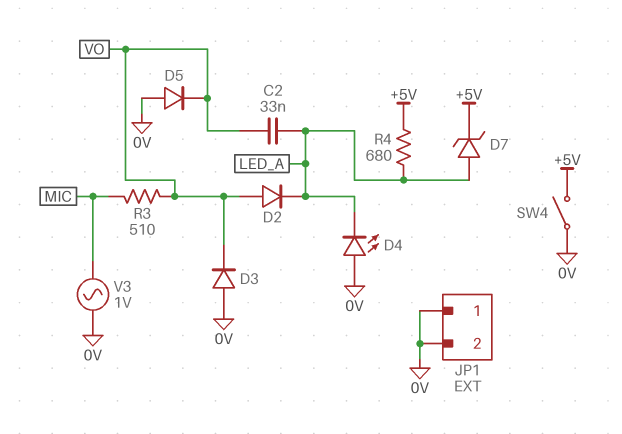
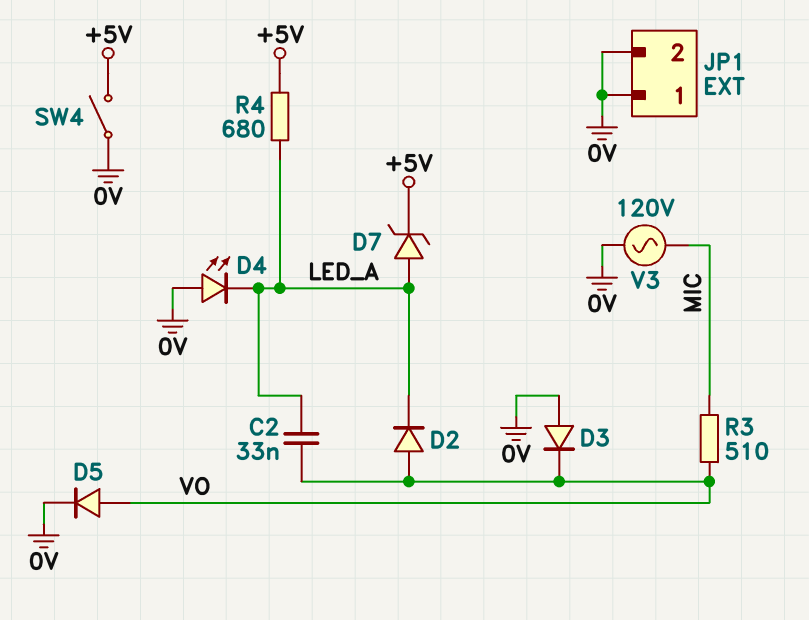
D5: diode (A 0V, K VO) -> diode (A VO, K 0V)
V3: AC 1V (0V, MIC) -> AC 120V (0V, MIC)

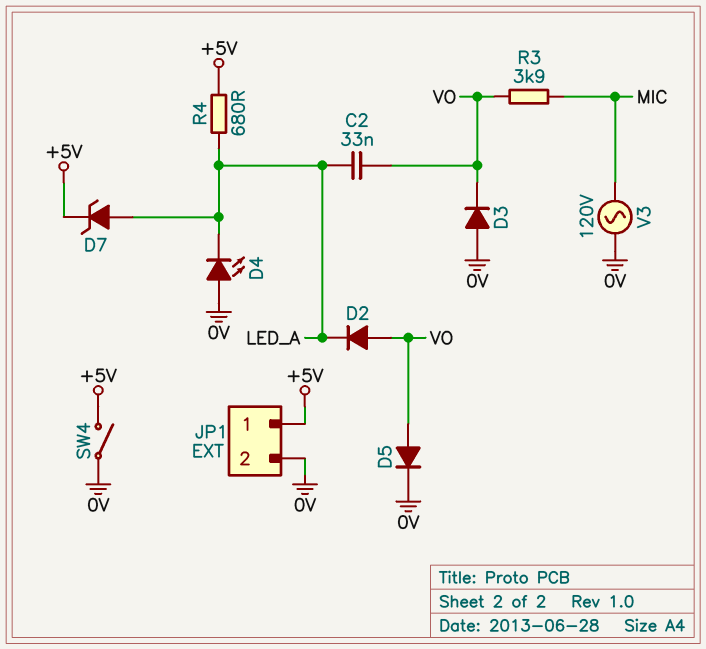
JP1 pin 1: 0V -> +5V
R3: 510 (MIC, VO) -> 3.9k (MIC, VO)

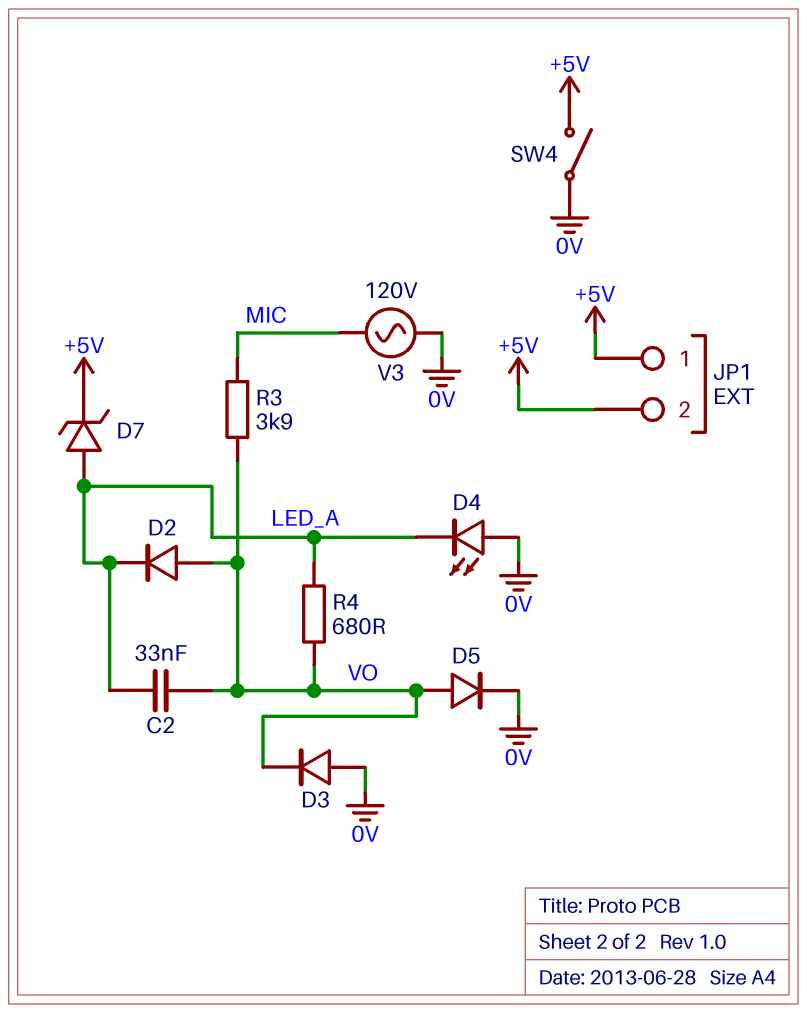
JP1 pin 2: 0V -> +5V
R4: 680 (+5V, LED_A) -> 680 (LED_A, VO)

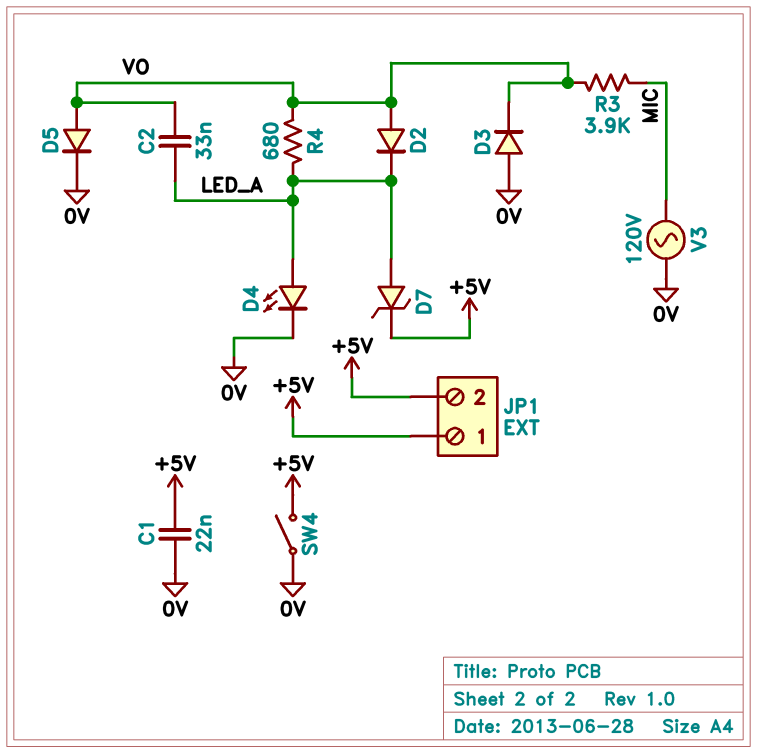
C1: none -> 22nF (+5V, 0V)
D4: LED (A 0V, K LED_A) -> LED (A LED_A, K 0V)

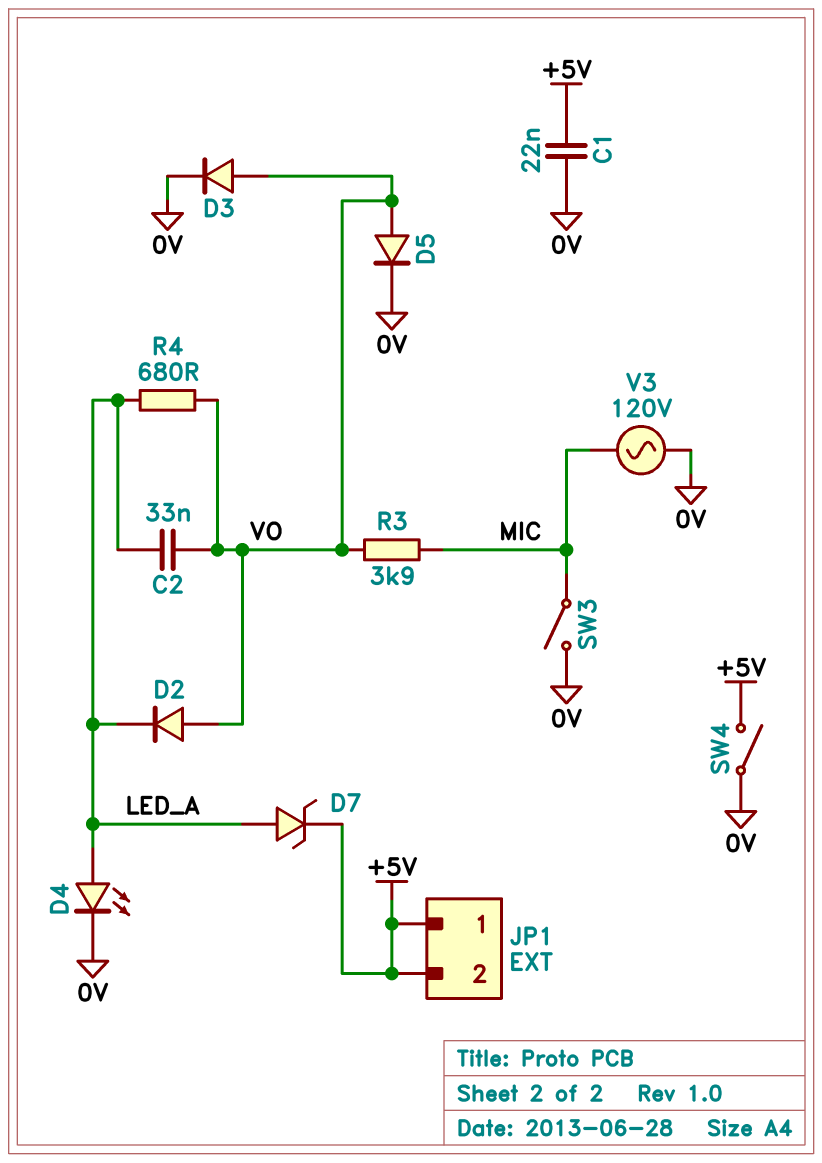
D3: diode (A 0V, K VO) -> diode (A VO, K 0V)
SW3: none -> switch (0V, MIC)

